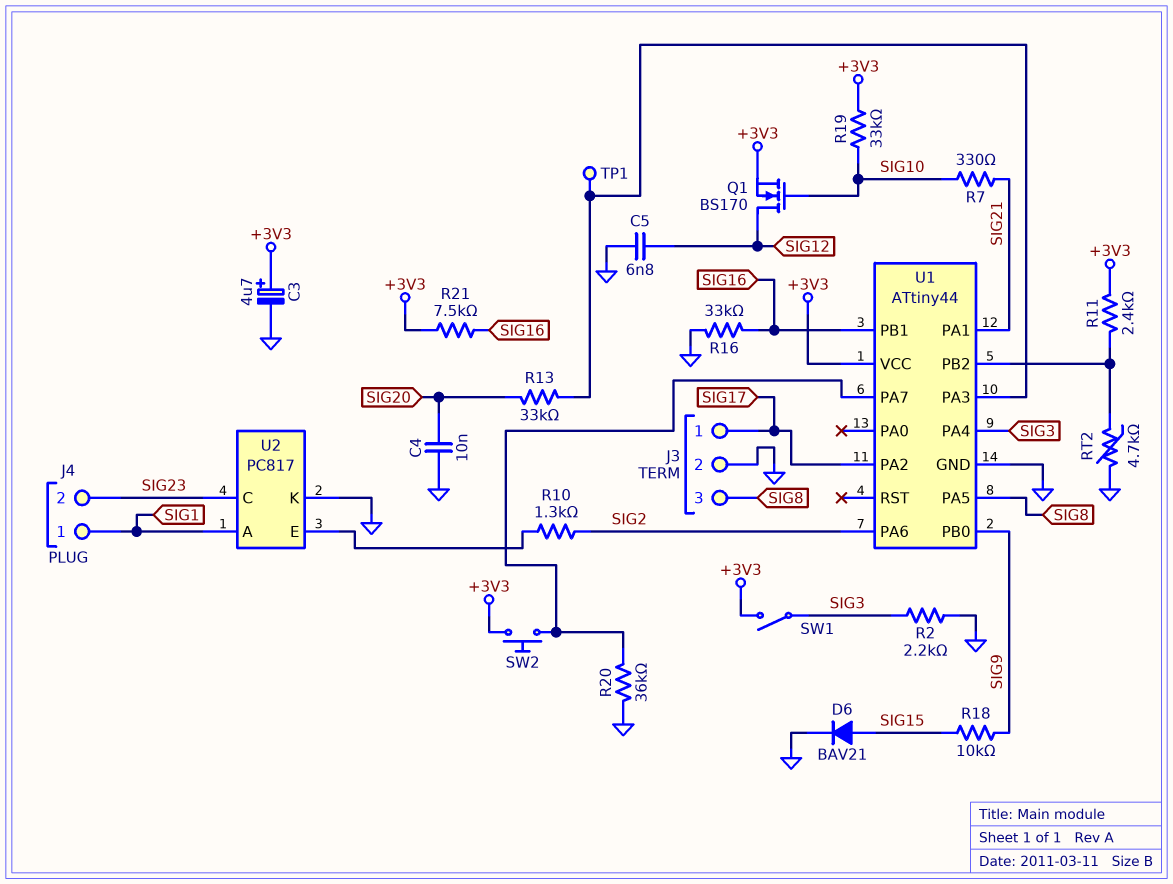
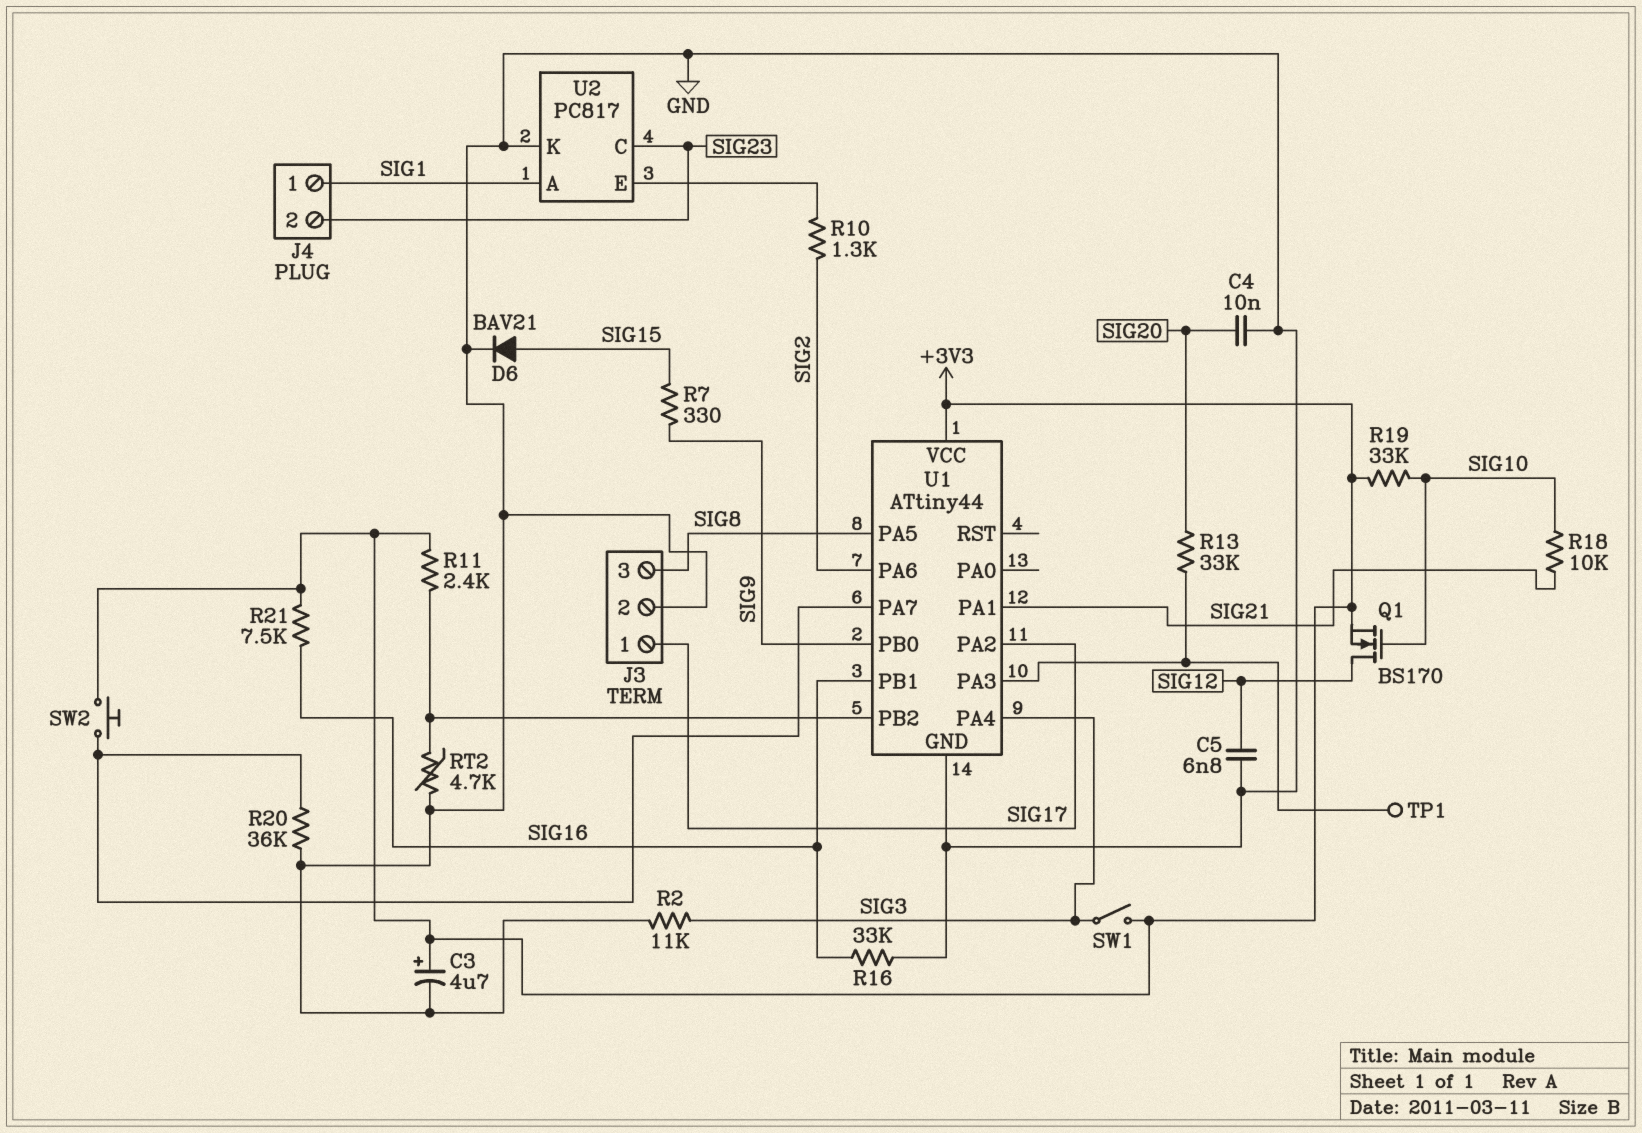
R2: 2.2k (GND, SIG3) -> 11k (GND, SIG3)
R7: 330 (SIG10, SIG21) -> 330 (SIG9, SIG15)
R18: 10k (SIG9, SIG15) -> 10k (SIG10, SIG21)

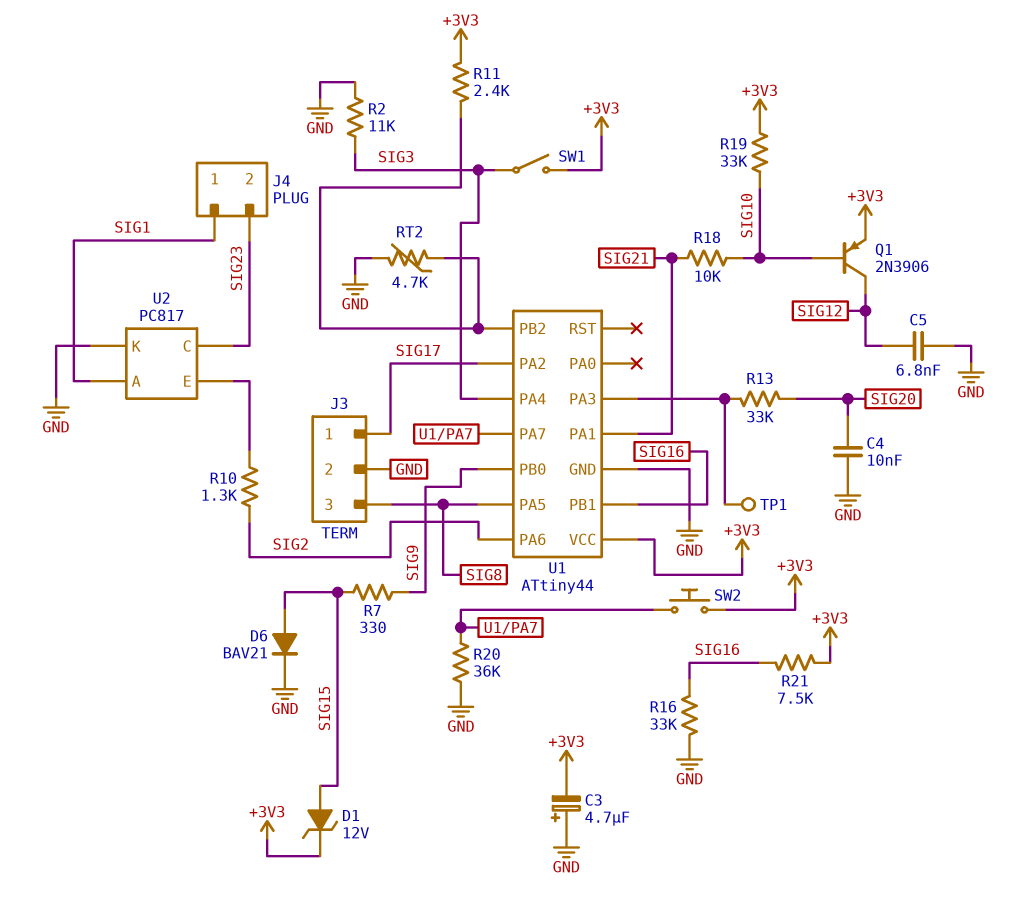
C3: 4.7uF (plus +3V3, minus GND) -> 4.7uF (plus GND, minus +3V3)
D1: none -> zener 12V (A SIG15, K +3V3)
Q1: NMOS BS170 (G SIG10, D SIG12, S +3V3) -> PNP 2N3906 (B SIG10, C SIG12, E +3V3)

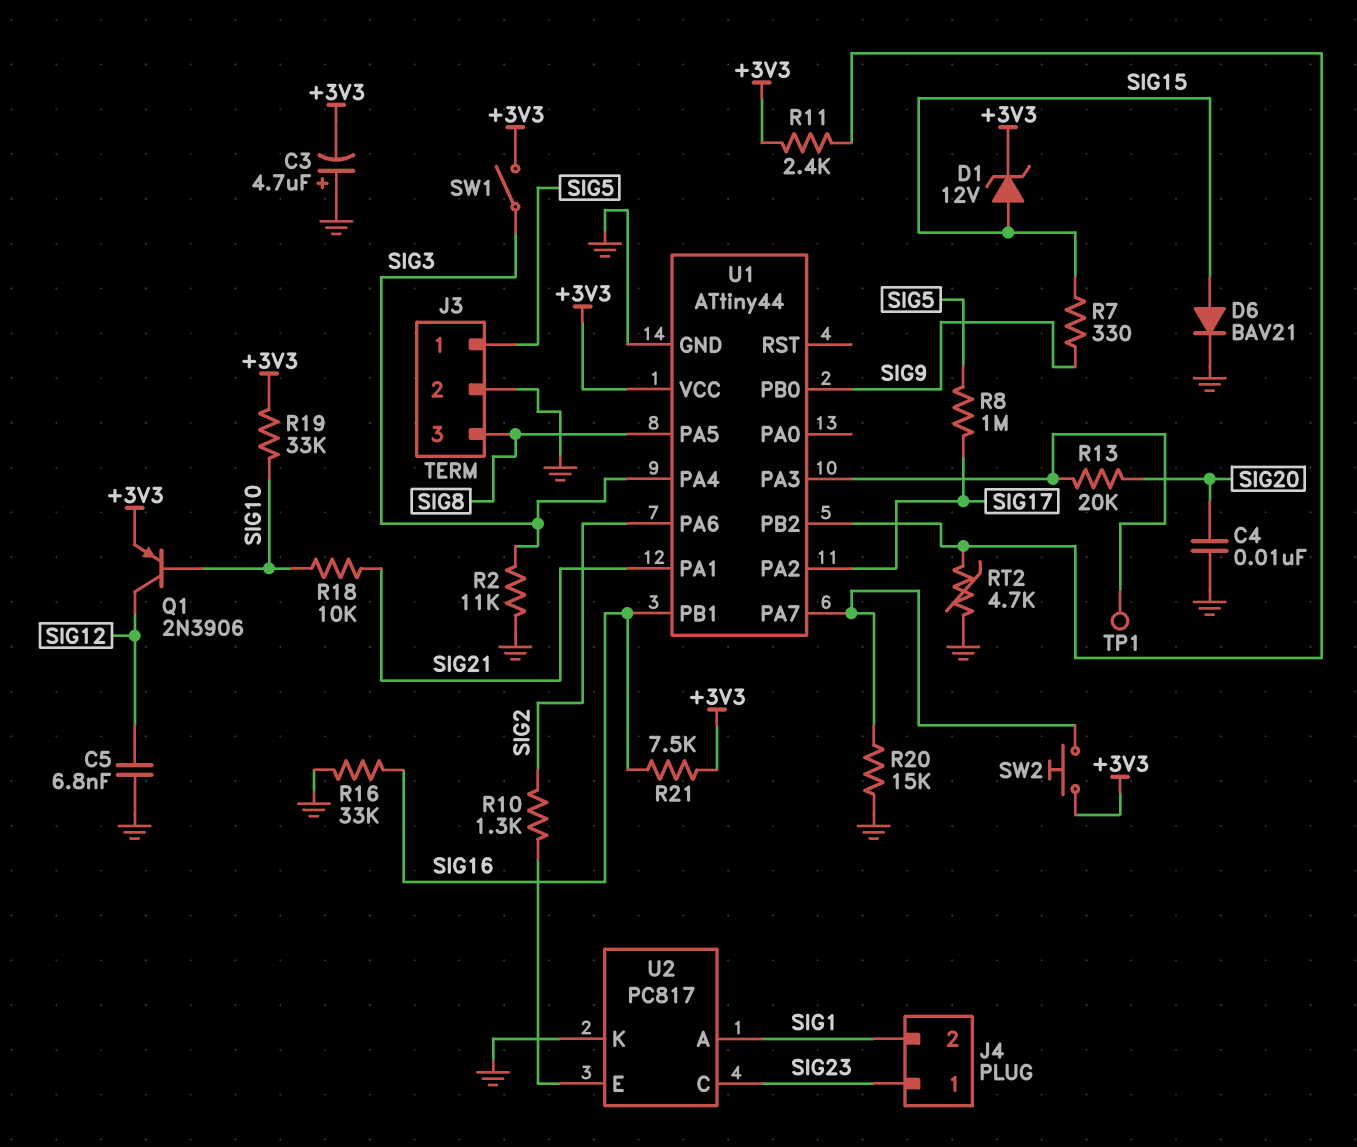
J3 pin 1: SIG17 -> SIG5
J4 pin 1: SIG1 -> SIG23
J4 pin 2: SIG23 -> SIG1
R8: none -> 1M (SIG5, SIG17)
R13: 33k (SIG20, U1/PA3) -> 20k (SIG20, U1/PA3)
R20: 36k (GND, U1/PA7) -> 15k (GND, U1/PA7)

